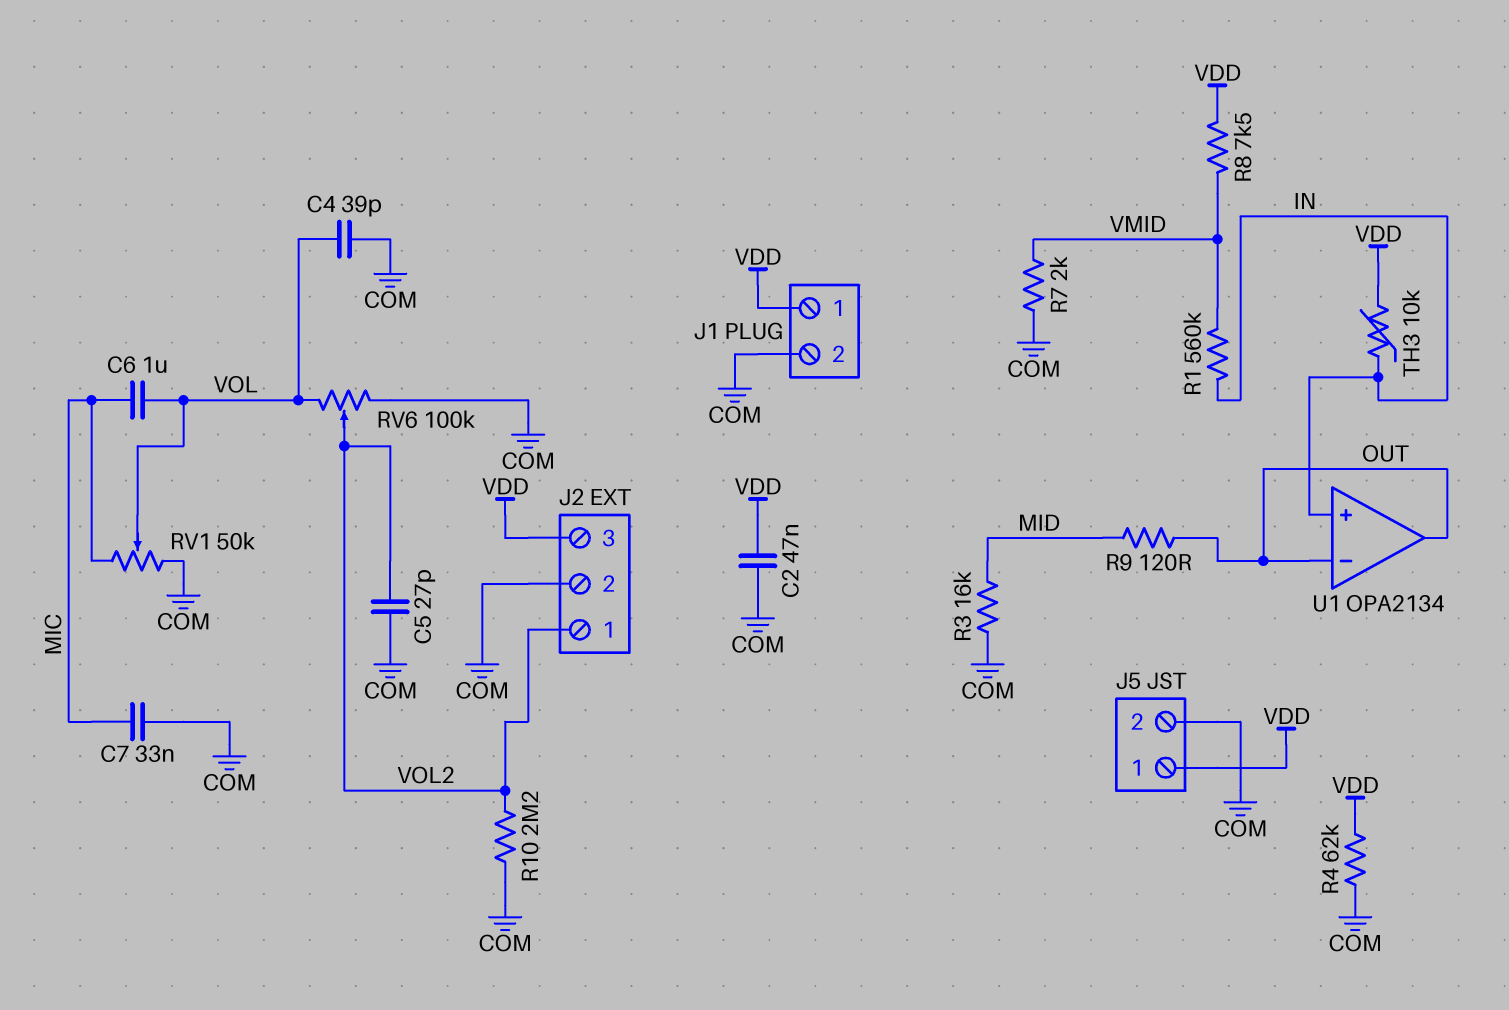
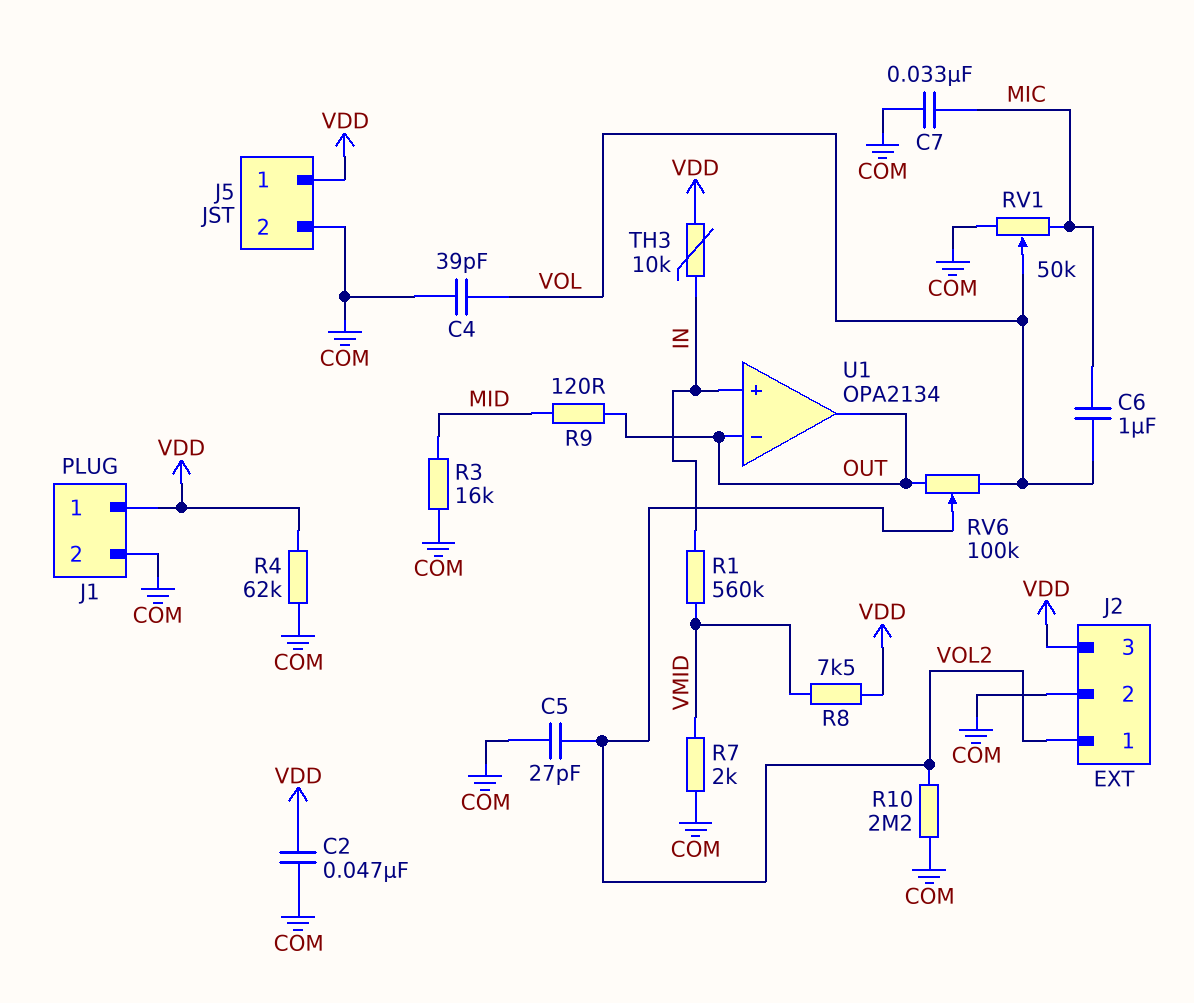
RV6: 100k (COM, VOL, wiper VOL2) -> 100k (OUT, VOL, wiper VOL2)

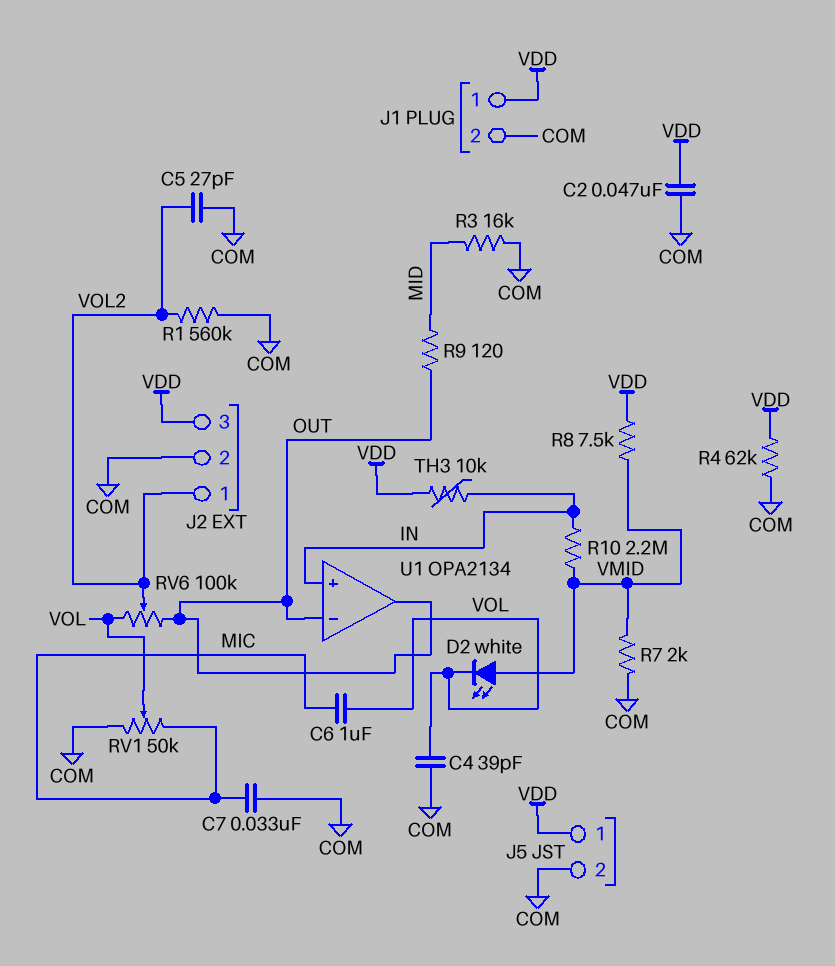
D2: none -> LED white (A VMID, K VOL)
R1: 560k (IN, VMID) -> 560k (COM, VOL2)
R10: 2.2M (COM, VOL2) -> 2.2M (IN, VMID)

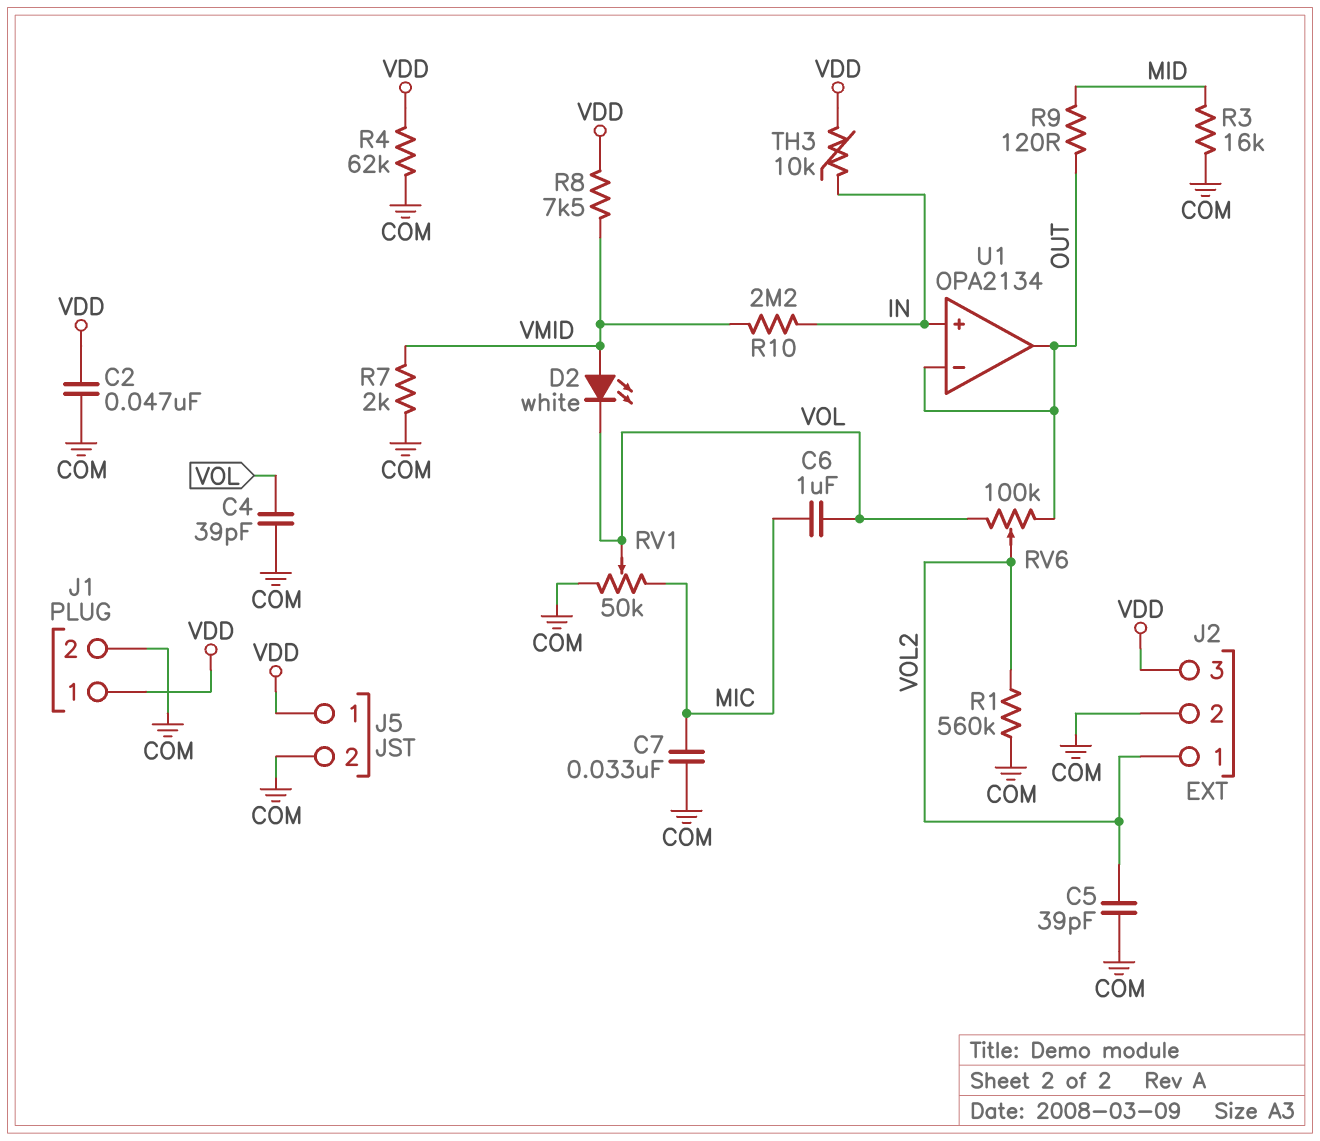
C5: 27pF (COM, VOL2) -> 39pF (COM, VOL2)

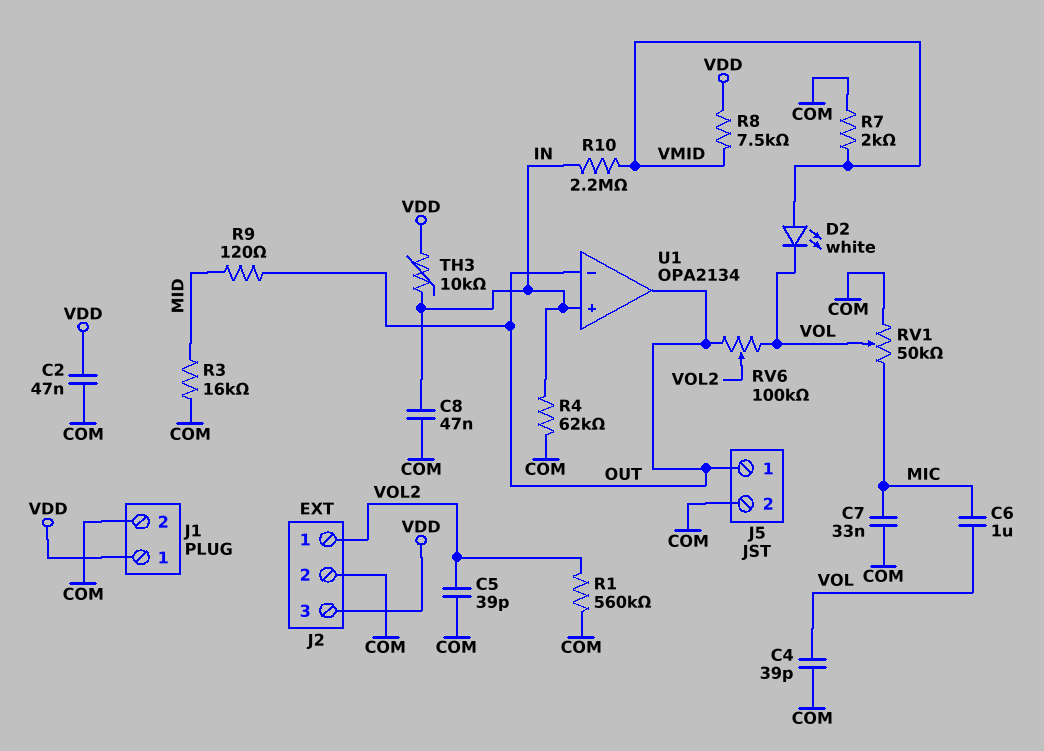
C8: none -> 47nF (COM, IN)
J5 pin 1: VDD -> OUT
R4: 62k (COM, VDD) -> 62k (COM, IN)

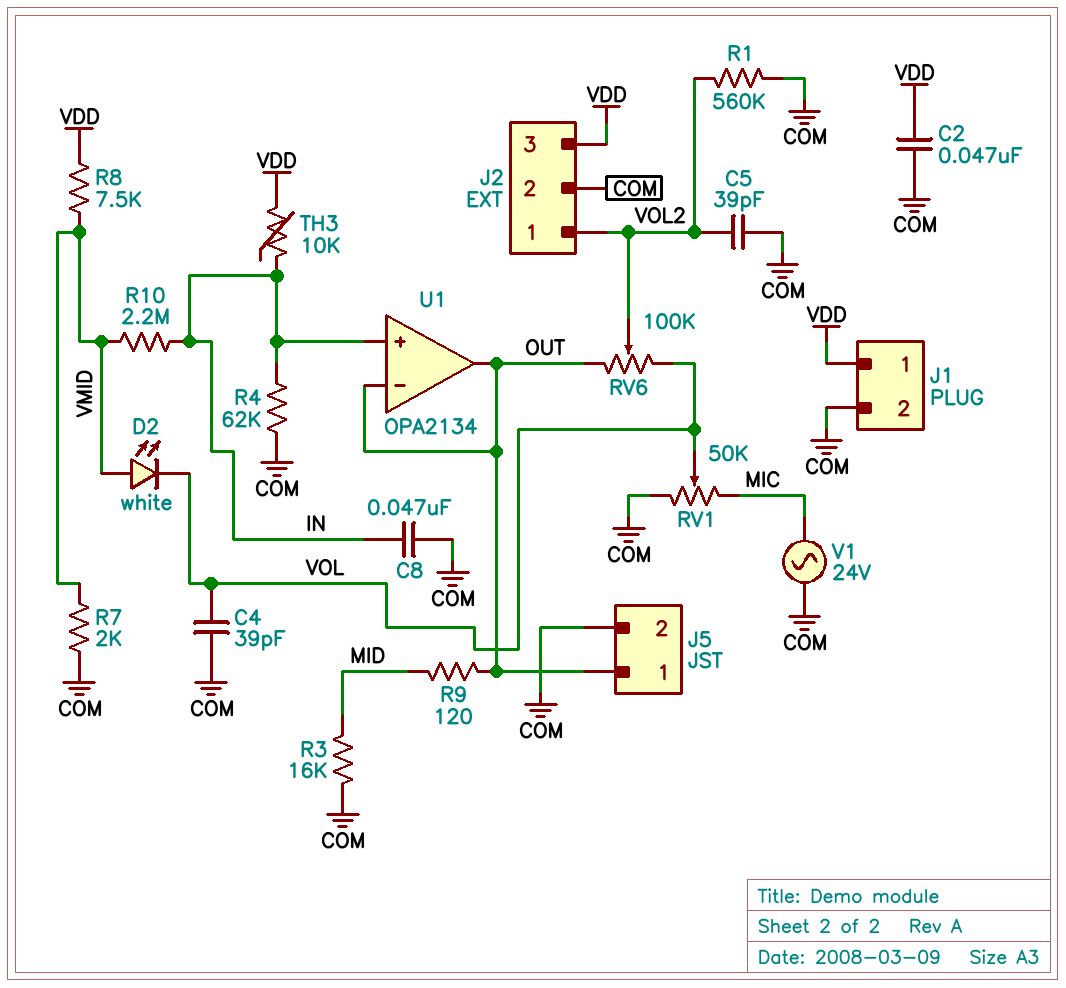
C6: 1uF (MIC, VOL) -> none
C7: 33nF (COM, MIC) -> none
V1: none -> AC 24V (COM, MIC)

